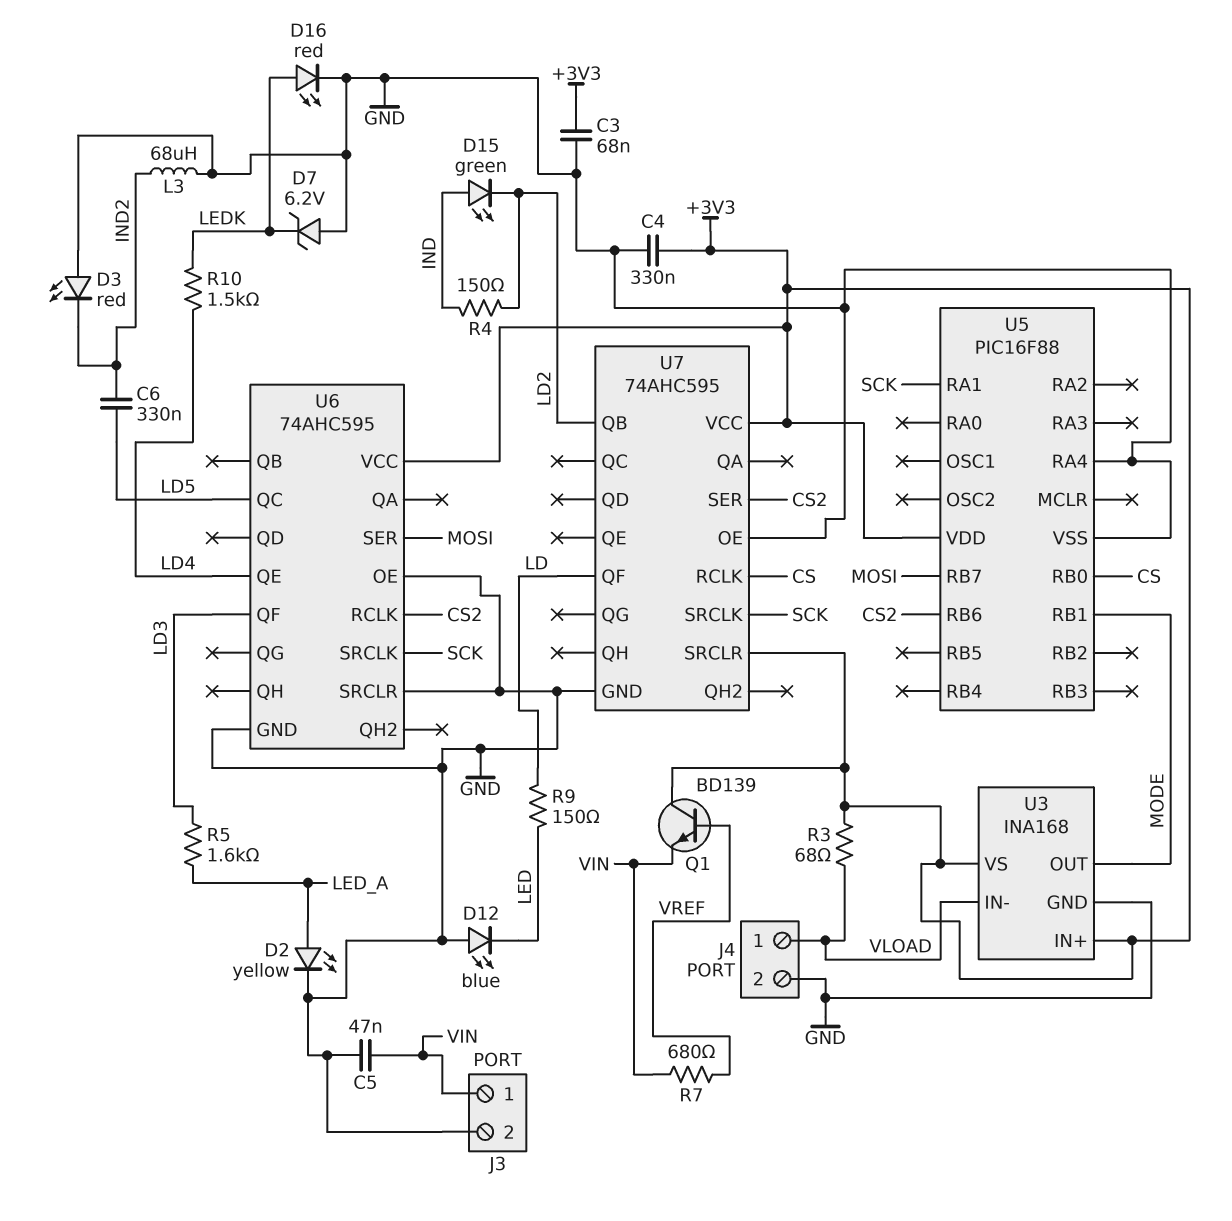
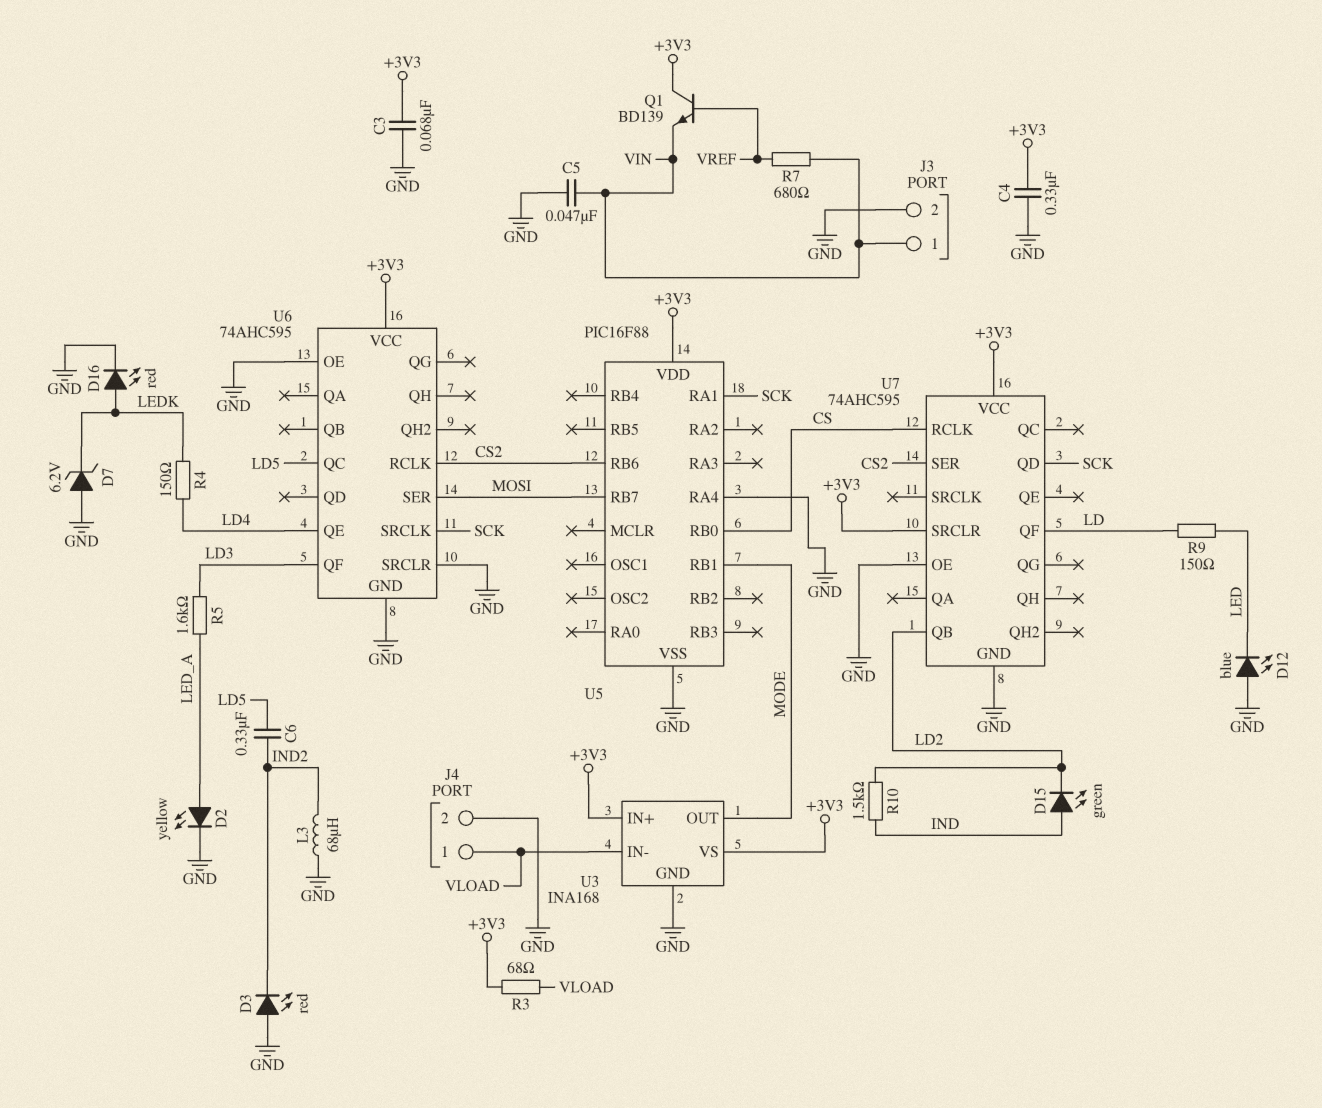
R4: 150 (IND, LD2) -> 150 (LD4, LEDK)
R10: 1.5k (LD4, LEDK) -> 1.5k (IND, LD2)
U7 pin QD: none -> SCK
U7 pin SRCLK: SCK -> none

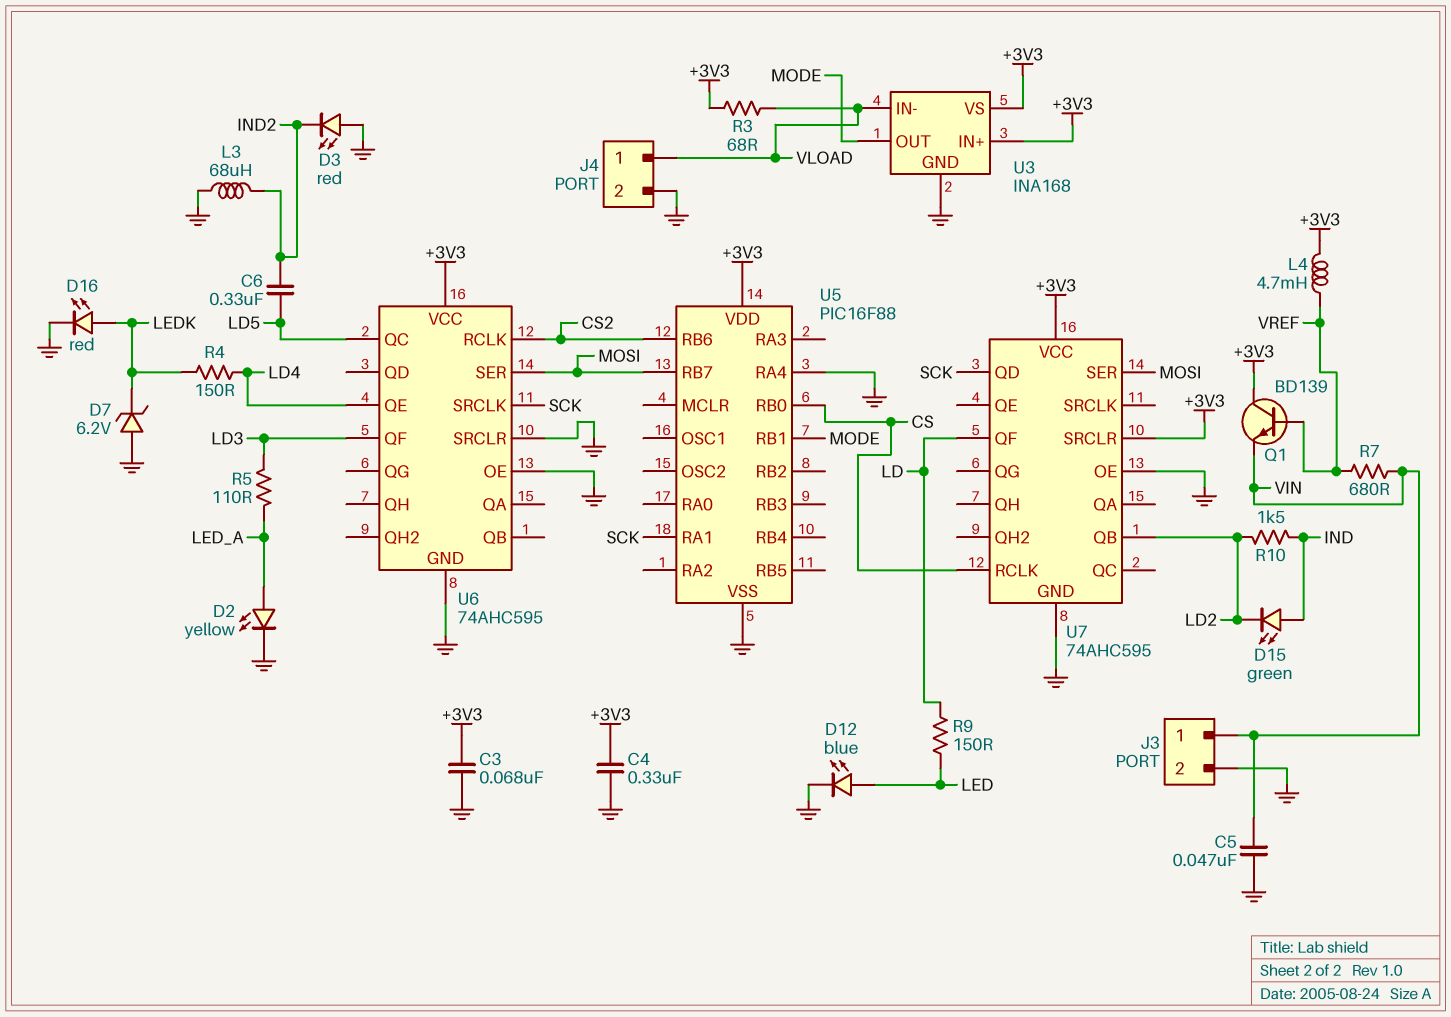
D12: LED blue (A GND, K LED) -> LED blue (A LED, K GND)
L4: none -> 4.7mH (+3V3, VREF)
R5: 1.6k (LD3, LED_A) -> 110 (LD3, LED_A)
U7 pin SER: CS2 -> MOSI

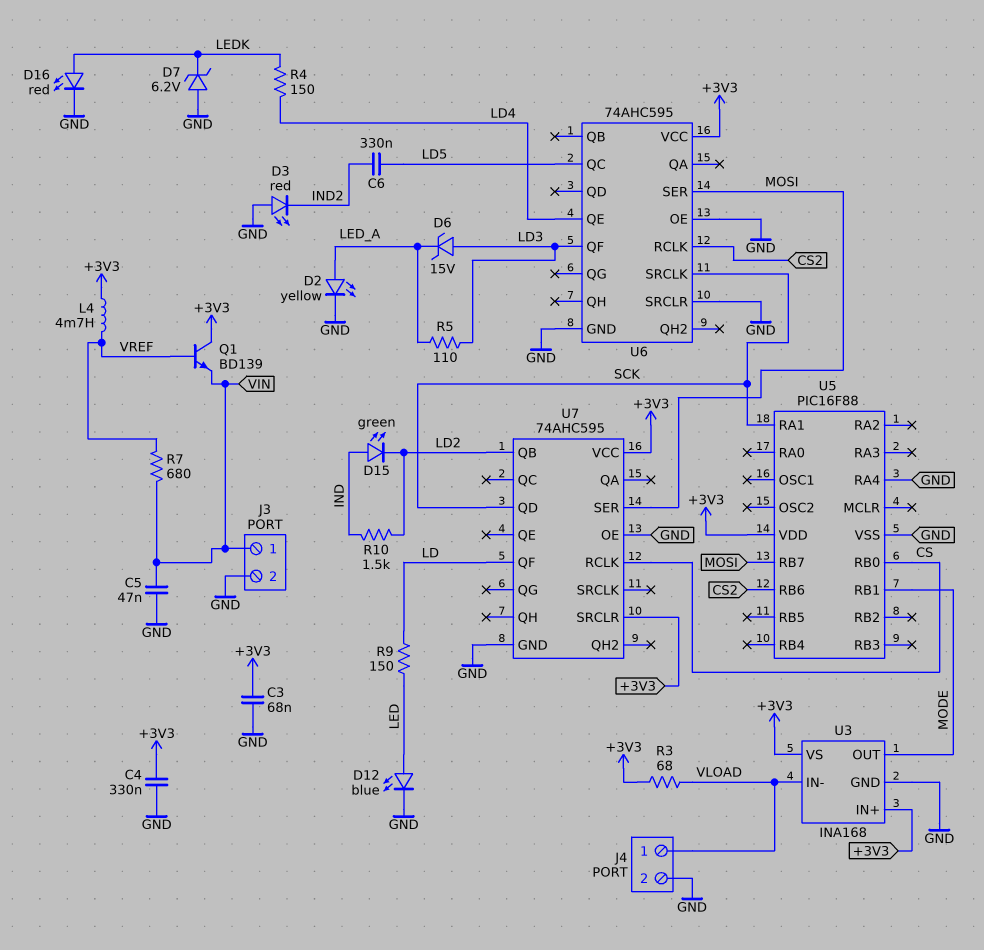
D6: none -> zener 15V (A LD3, K LED_A)
L3: 68uH (GND, IND2) -> none

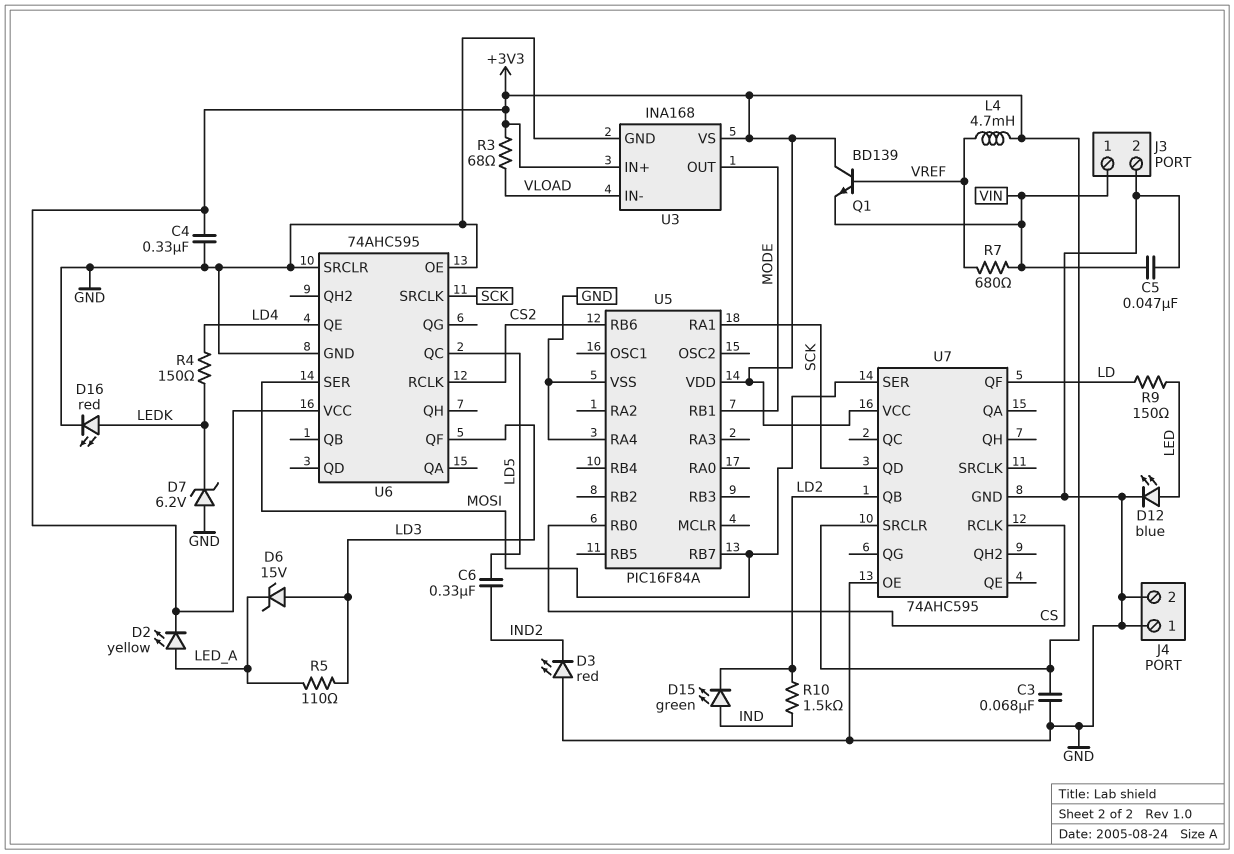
D2: LED yellow (A LED_A, K GND) -> LED yellow (A LED_A, K +3V3)
J4 pin 1: VLOAD -> GND
U5: PIC16F88 -> PIC16F84A

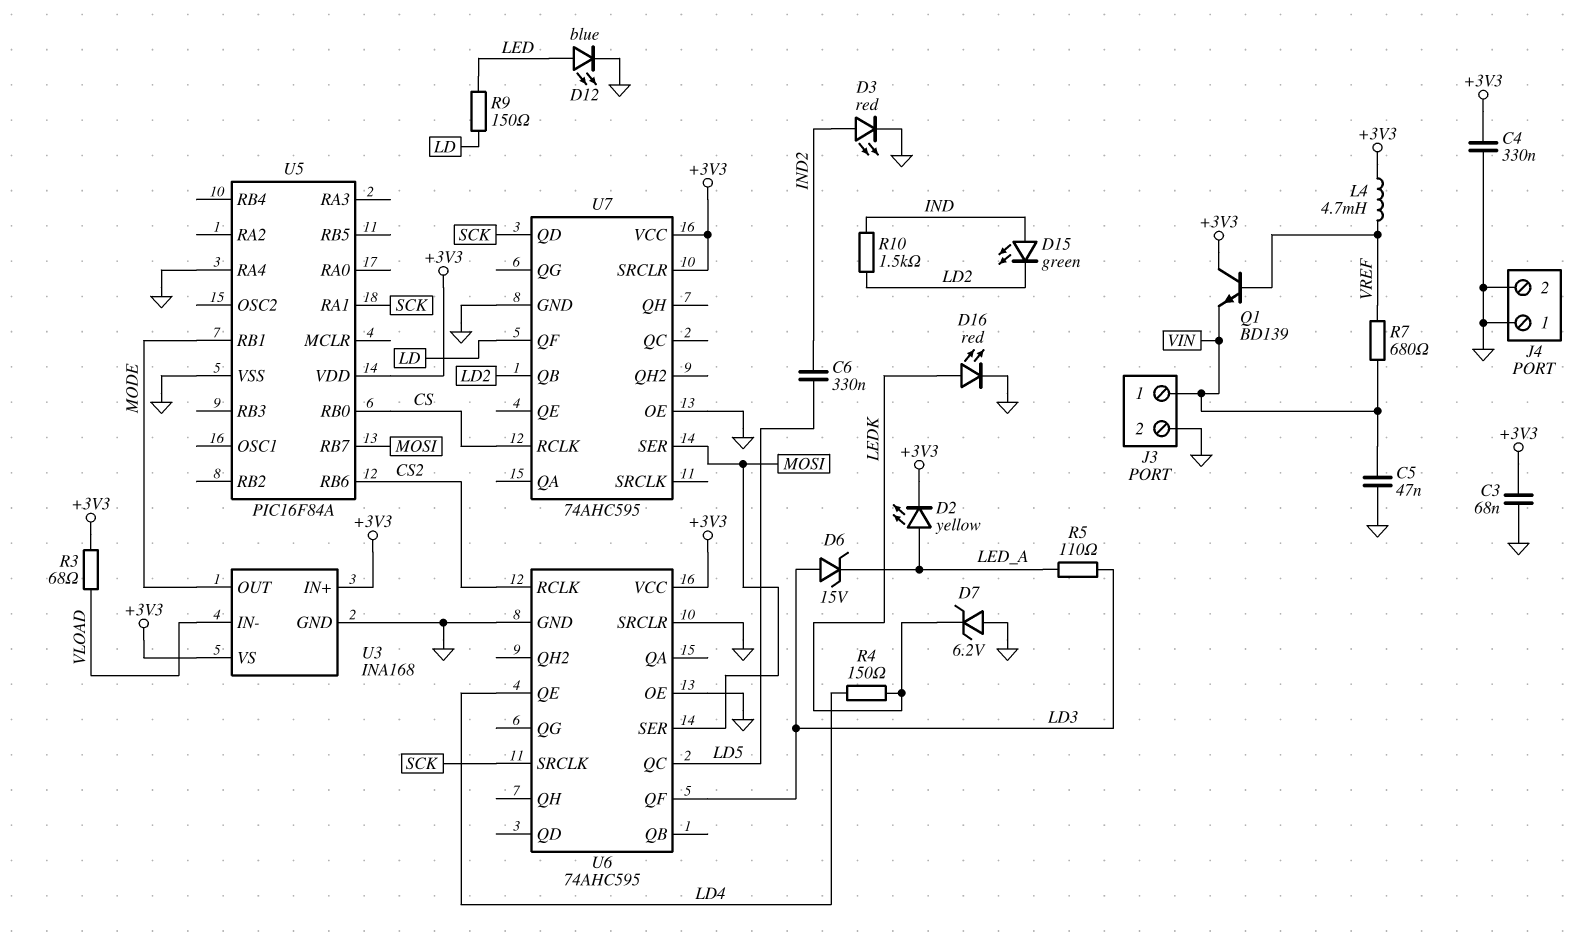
D3: LED red (A GND, K IND2) -> LED red (A IND2, K GND)

